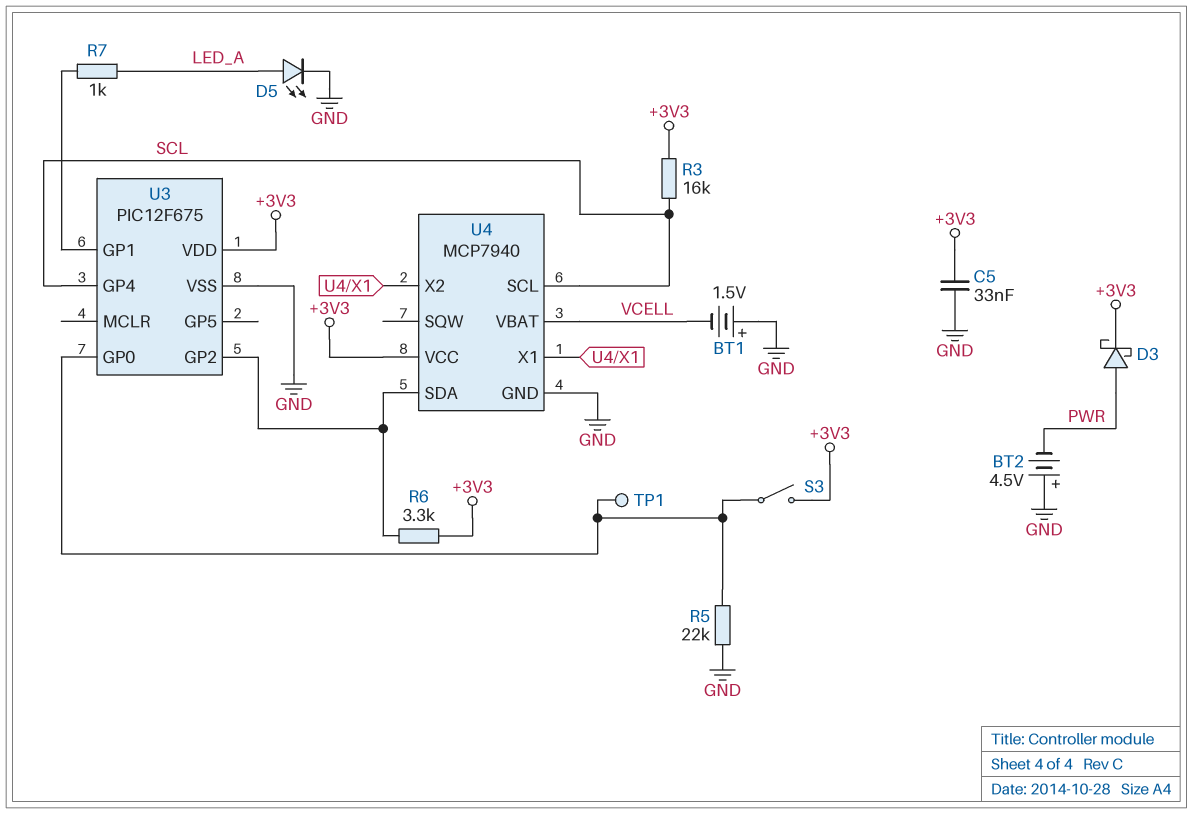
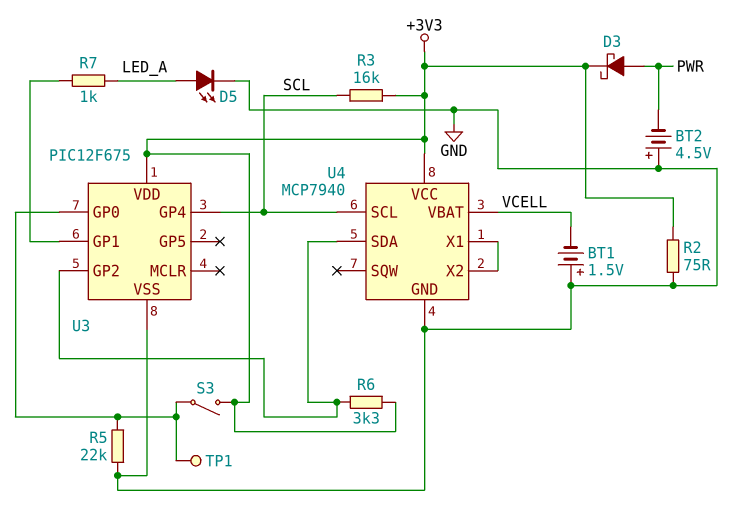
C5: 33nF (+3V3, GND) -> none
R2: none -> 75 (+3V3, GND)

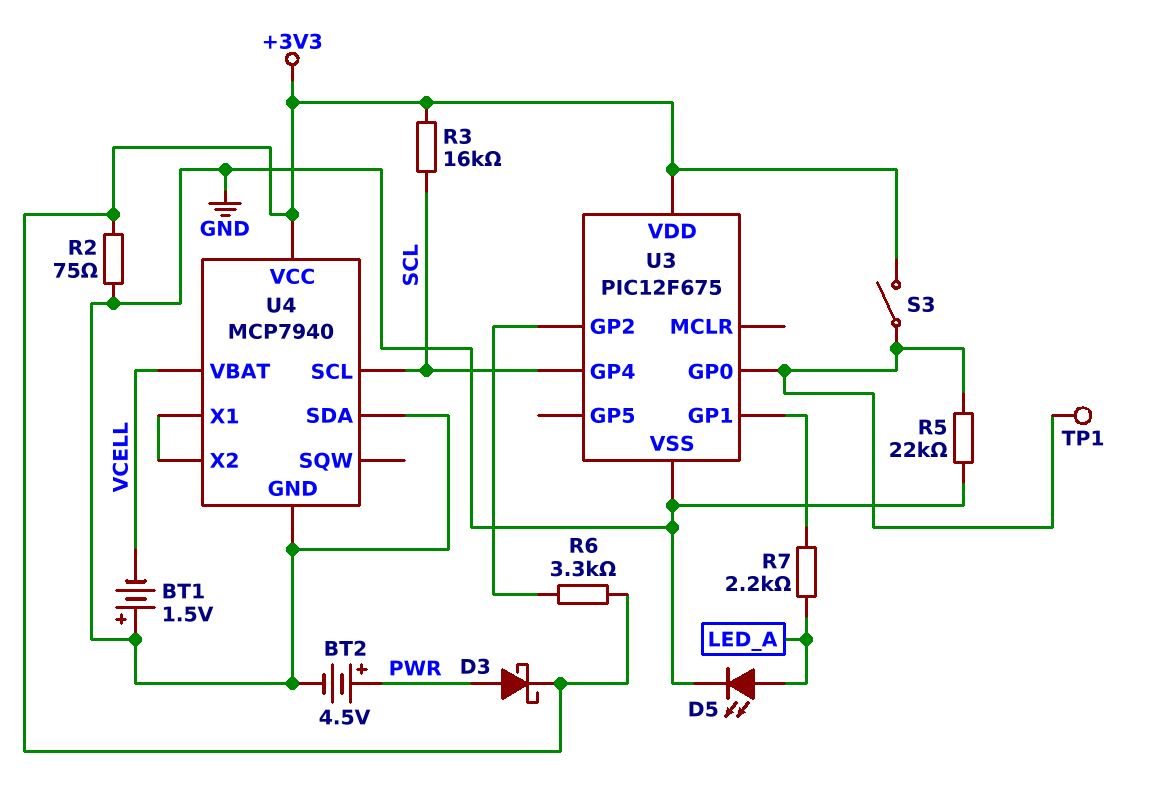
BT2: 4.5V (plus GND, minus PWR) -> 4.5V (plus PWR, minus GND)
R7: 1k (LED_A, U3/GP1) -> 2.2k (LED_A, U3/GP1)
U4 pin SDA: U3/GP2 -> GND

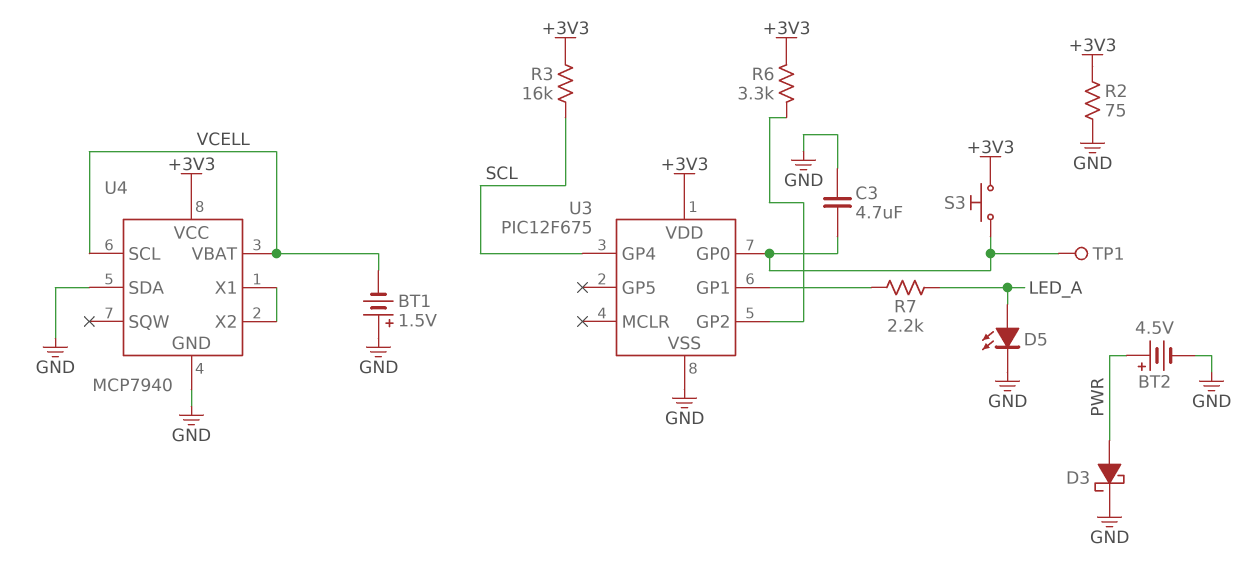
C3: none -> 4.7uF (GND, U3/GP0)
D3: schottky (A PWR, K +3V3) -> schottky (A PWR, K GND)
R5: 22k (GND, U3/GP0) -> none
S3: switch (+3V3, U3/GP0) -> button (+3V3, U3/GP0)
U4 pin SCL: SCL -> VCELL

